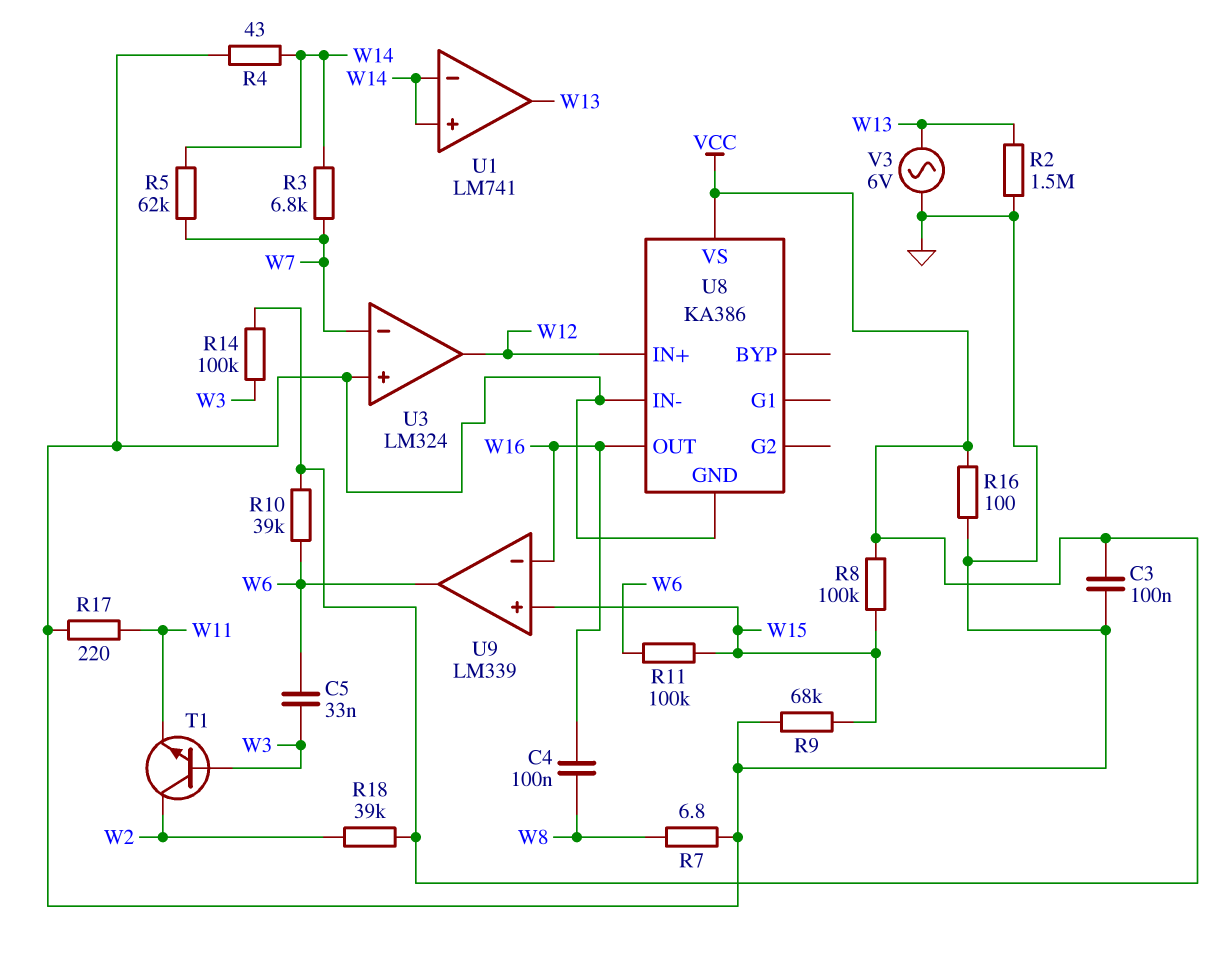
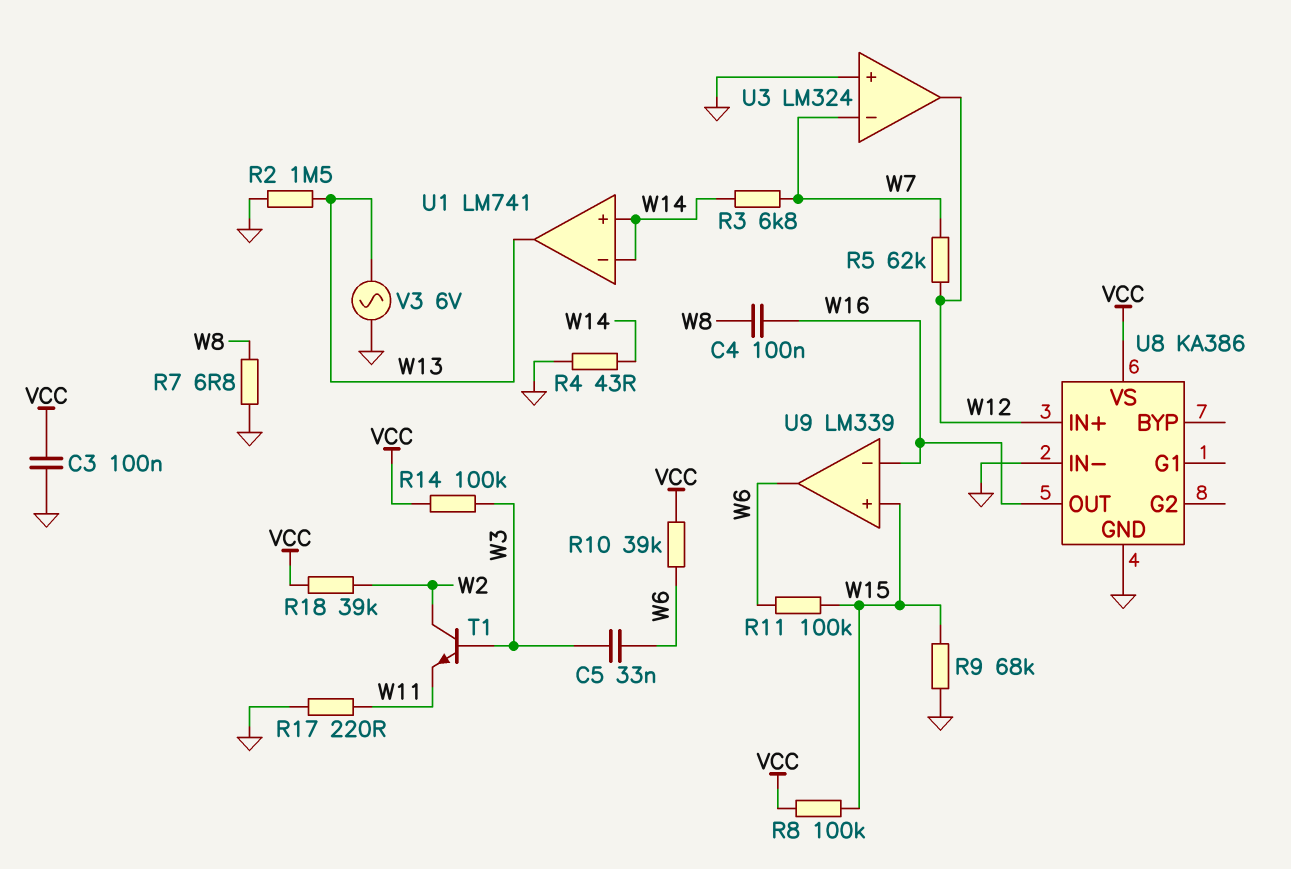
R5: 62k (W7, W14) -> 62k (W7, W12)
R16: 100 (GND, VCC) -> none

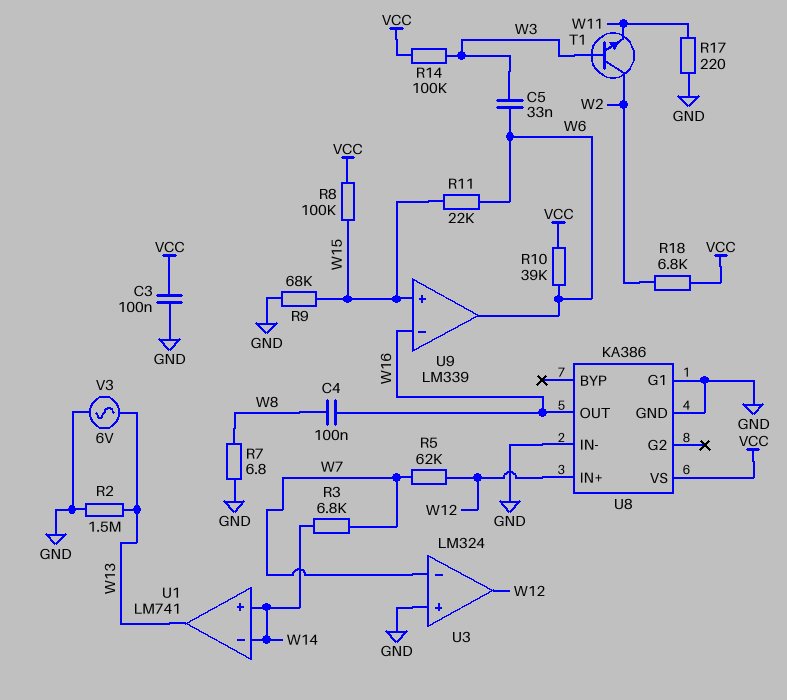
R4: 43 (GND, W14) -> none
R11: 100k (W6, W15) -> 22k (W6, W15)
R18: 39k (VCC, W2) -> 6.8k (VCC, W2)
U8 pin G1: none -> GND

